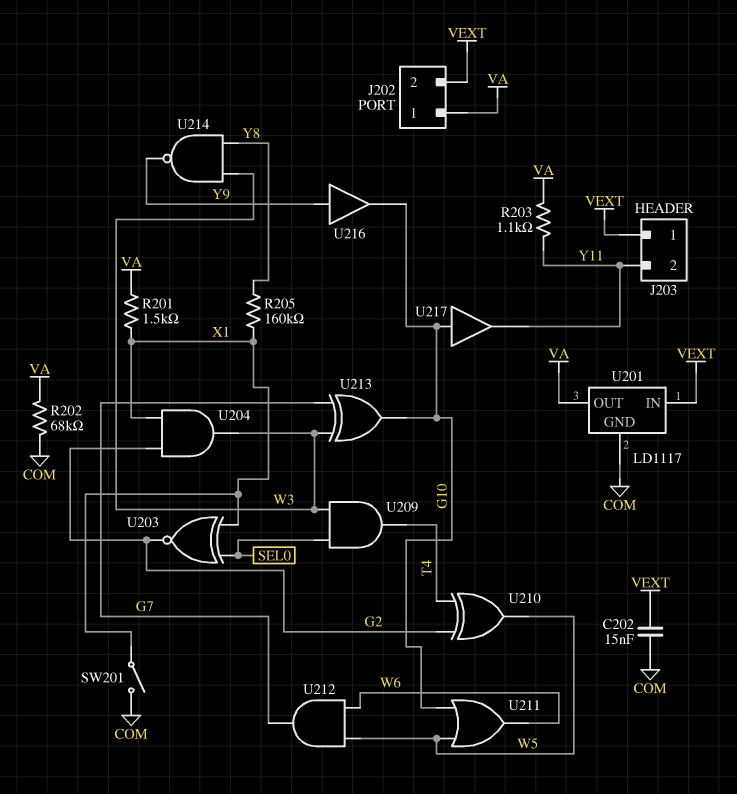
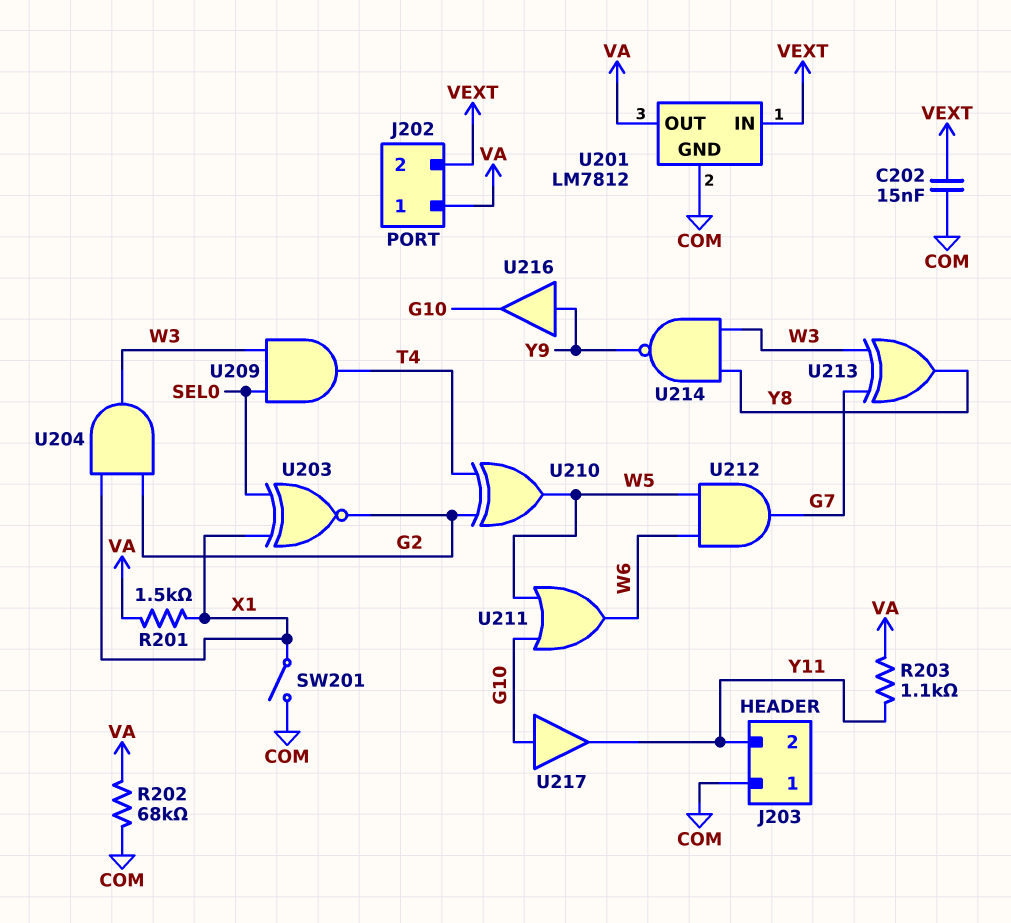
J203 pin 1: VEXT -> COM
R205: 160k (X1, Y8) -> none
U201: LD1117 -> LM7812
U213: XOR (in G7, in W3, out G10) -> XOR (in G7, in W3, out Y8)

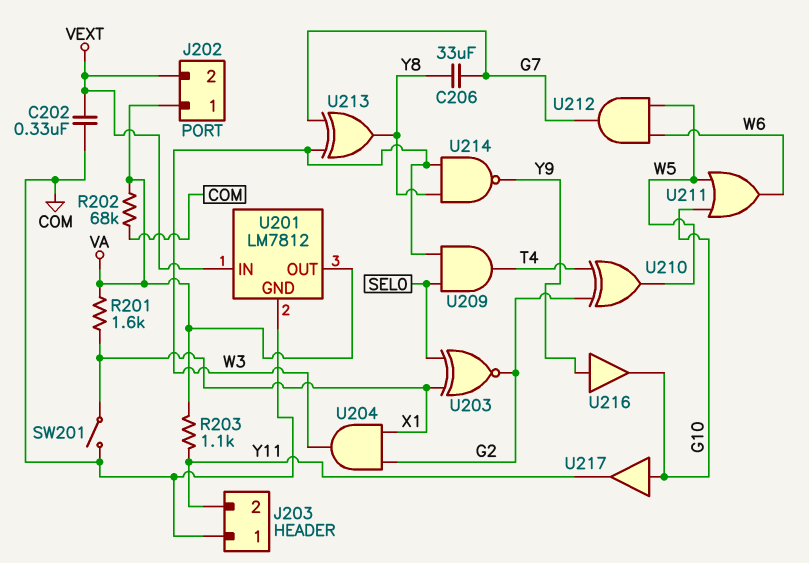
C202: 15nF (COM, VEXT) -> 330nF (COM, VEXT)
C206: none -> 33uF (G7, Y8)
R201: 1.5k (VA, X1) -> 1.6k (VA, X1)

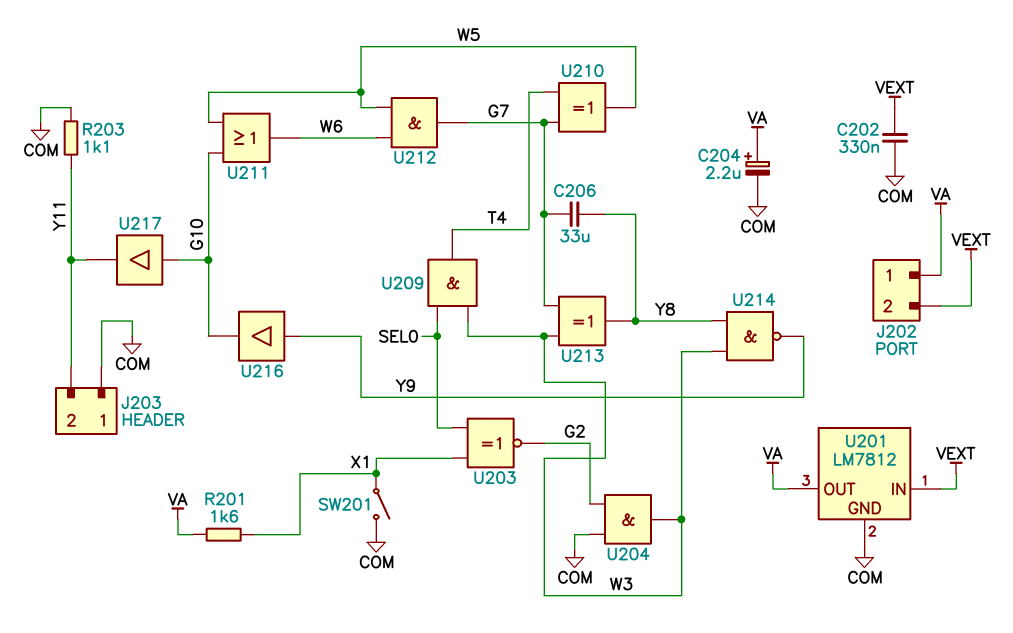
C204: none -> 2.2uF (plus VA, minus COM)
R202: 68k (COM, VA) -> none
R203: 1.1k (VA, Y11) -> 1.1k (COM, Y11)
U204: AND (in G2, in X1, out W3) -> AND (in COM, in G2, out W3)
U210: XOR (in G2, in T4, out W5) -> XOR (in G7, in T4, out W5)

